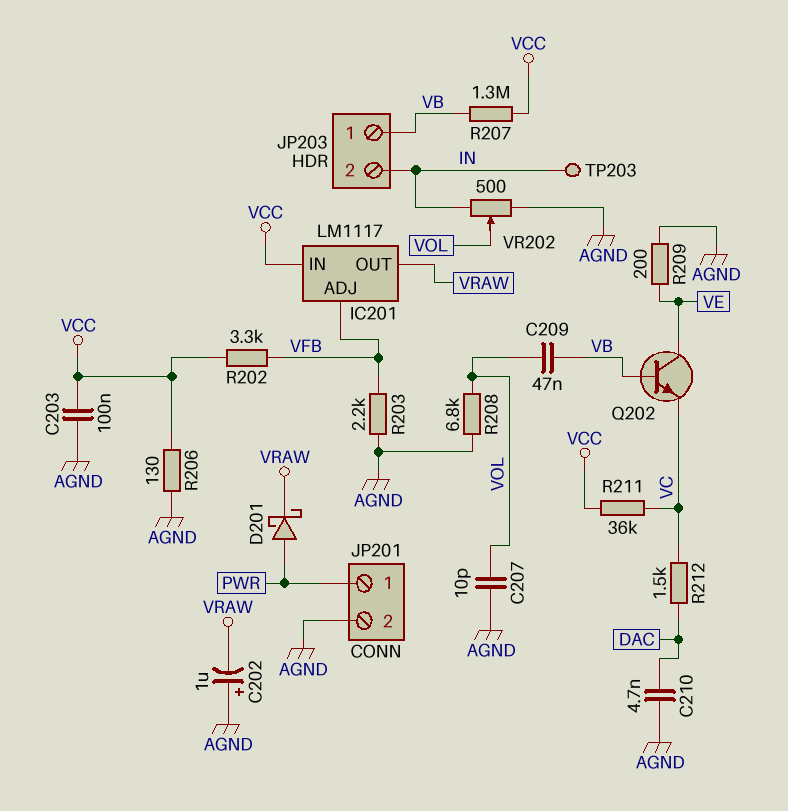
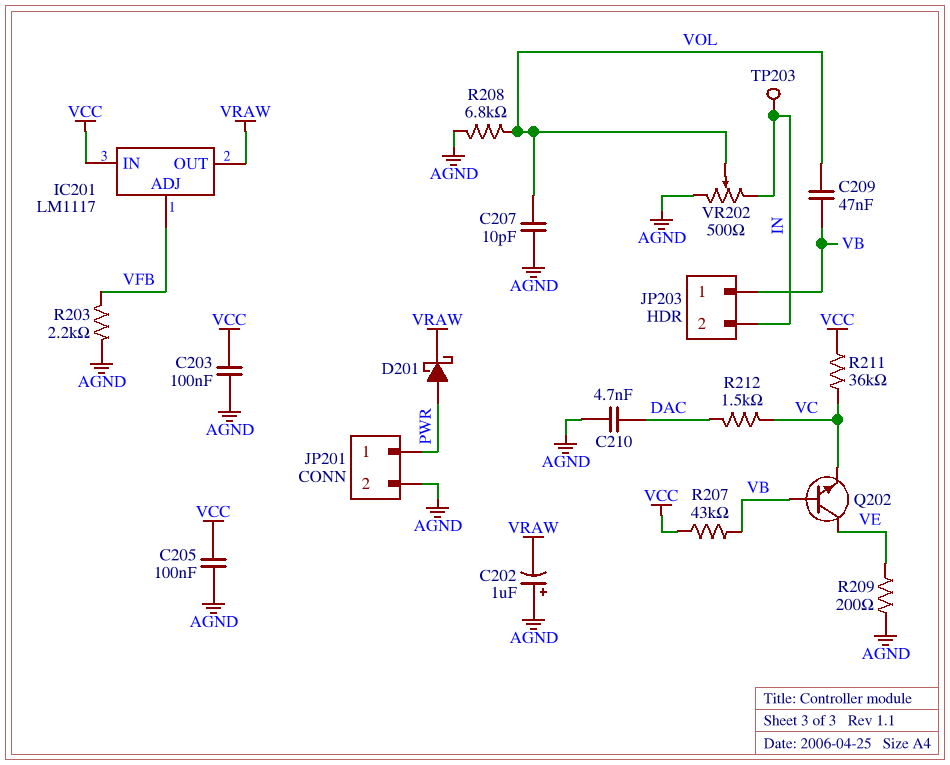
C205: none -> 100nF (AGND, VCC)
R202: 3.3k (VCC, VFB) -> none
R206: 130 (AGND, VCC) -> none
R207: 1.3M (VB, VCC) -> 43k (VB, VCC)

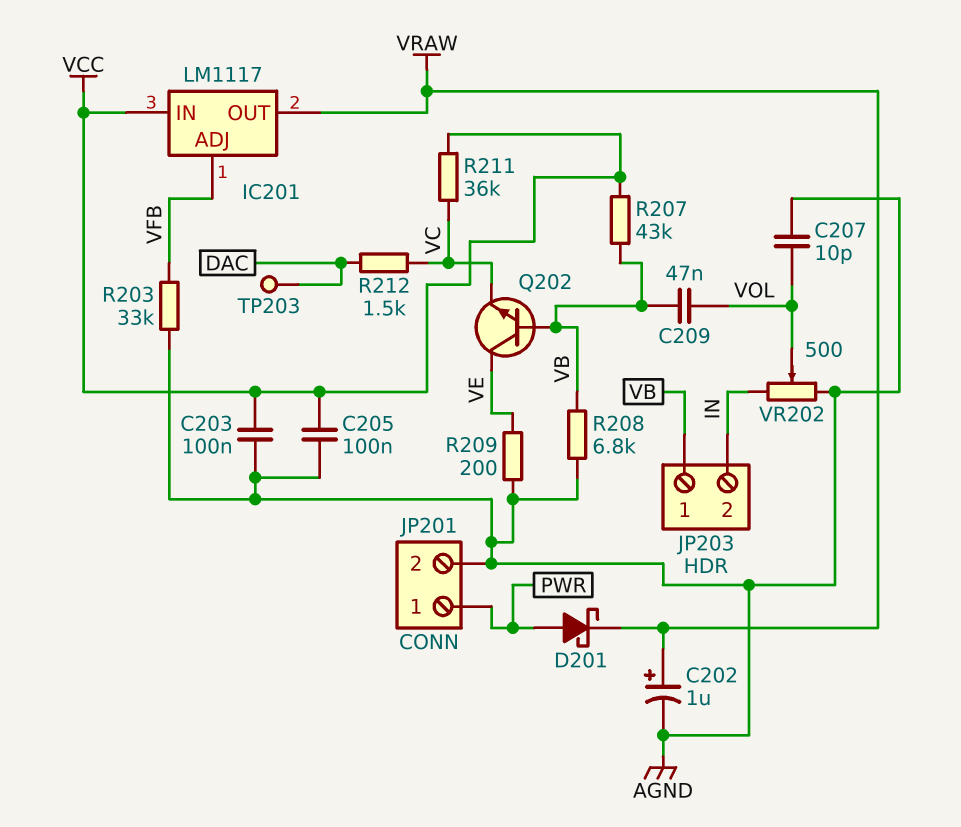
C202: 1uF (plus AGND, minus VRAW) -> 1uF (plus VRAW, minus AGND)
C210: 4.7nF (AGND, DAC) -> none
R203: 2.2k (AGND, VFB) -> 33k (AGND, VFB)
R208: 6.8k (AGND, VOL) -> 6.8k (AGND, VB)
TP203: test point (IN) -> test point (DAC)

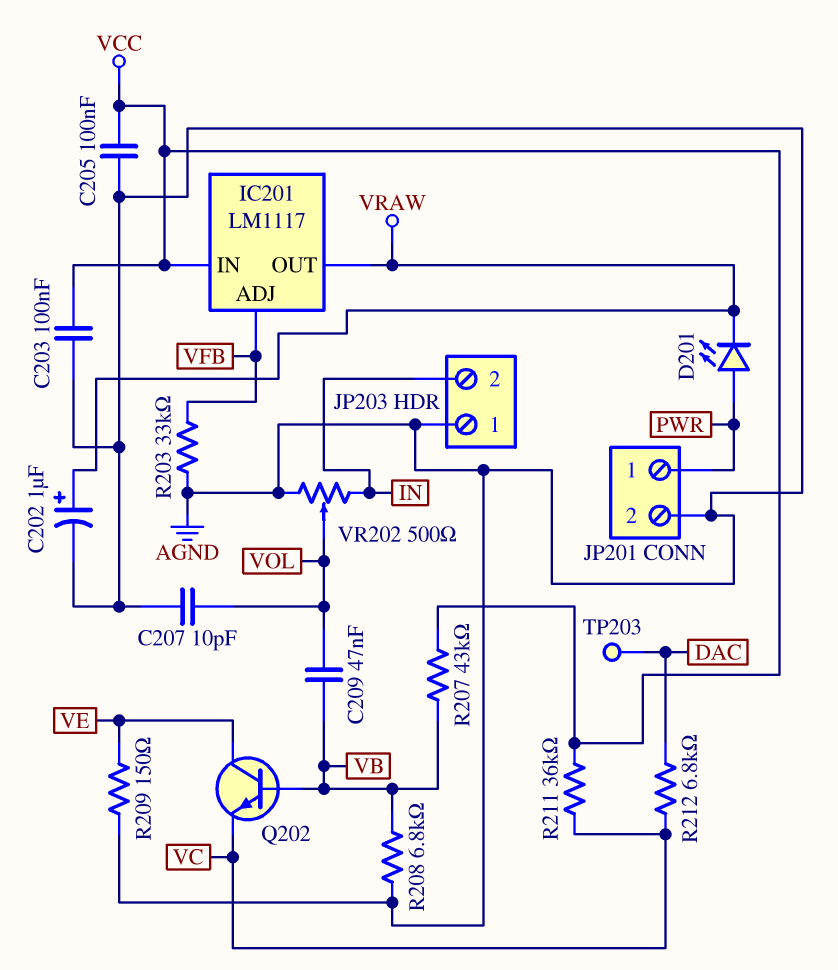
D201: schottky (A PWR, K VRAW) -> LED (A PWR, K VRAW)
JP203 pin 1: VB -> AGND
R209: 200 (AGND, VE) -> 150 (AGND, VE)
R212: 1.5k (DAC, VC) -> 6.8k (DAC, VC)

